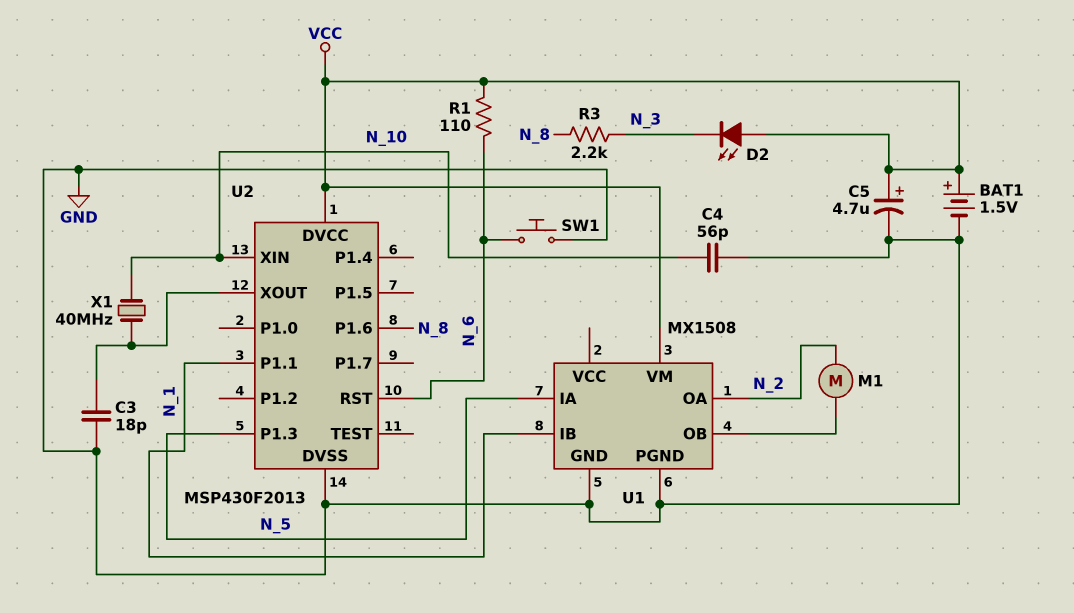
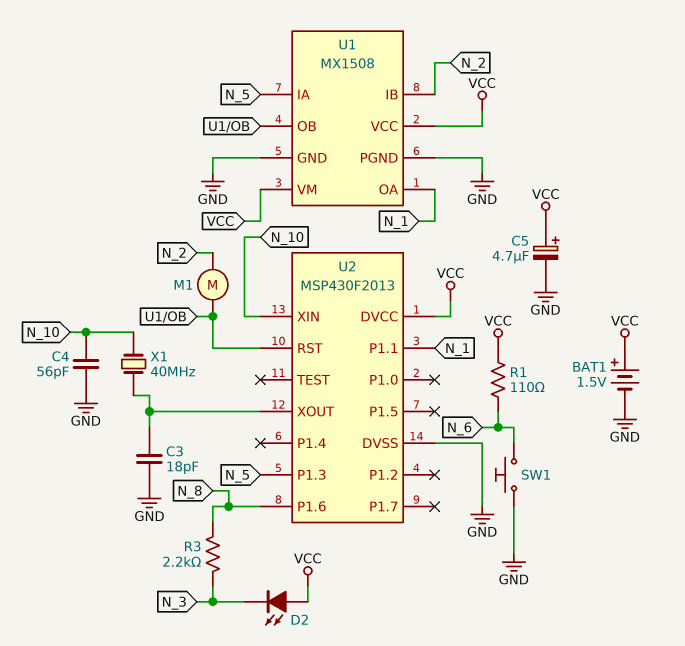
U1 pin IB: N_1 -> N_2
U1 pin OA: N_2 -> N_1
U1 pin VCC: none -> VCC
U2 pin RST: N_6 -> U1/OB

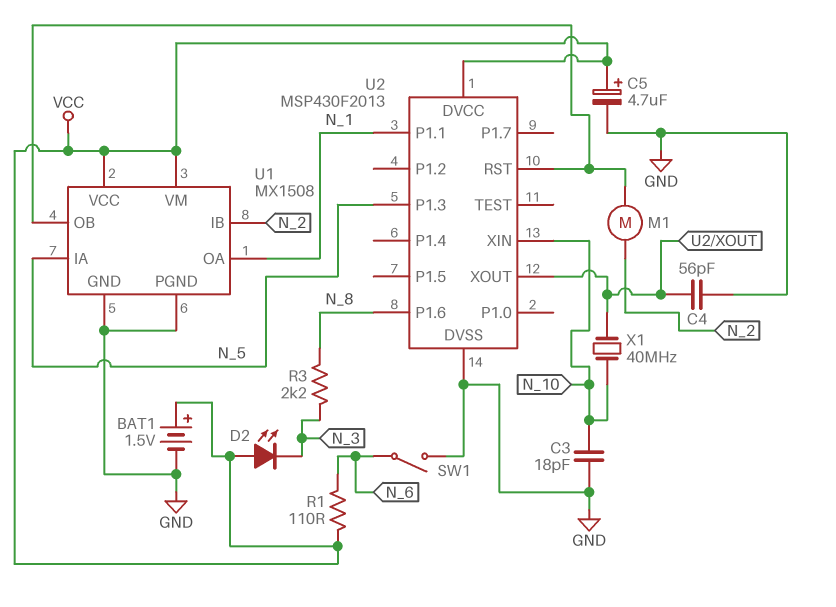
C3: 18pF (GND, U2/XOUT) -> 18pF (GND, N_10)
C4: 56pF (GND, N_10) -> 56pF (GND, U2/XOUT)
SW1: button (GND, N_6) -> switch (GND, N_6)

